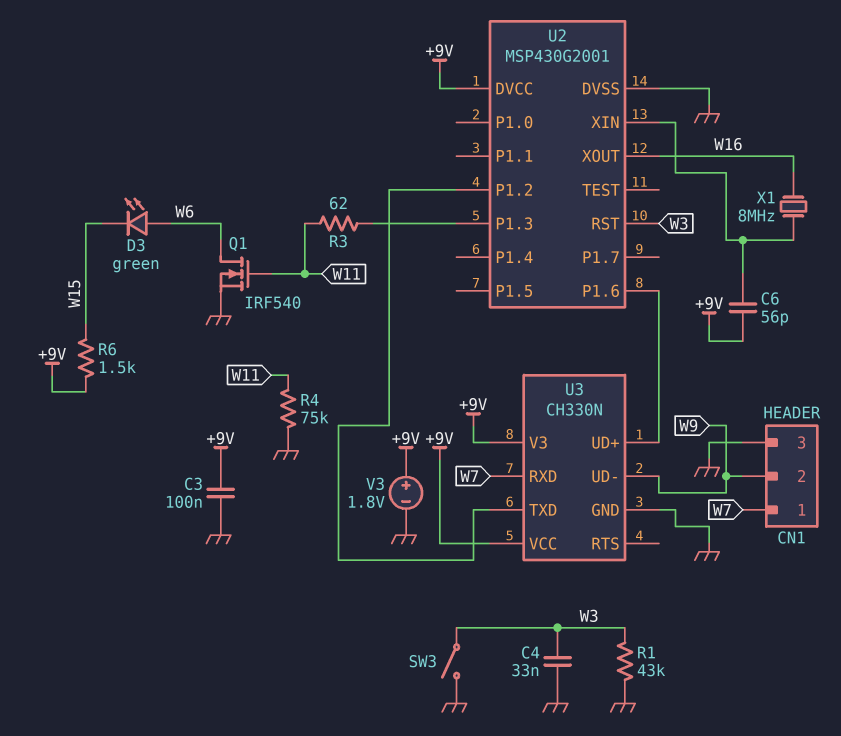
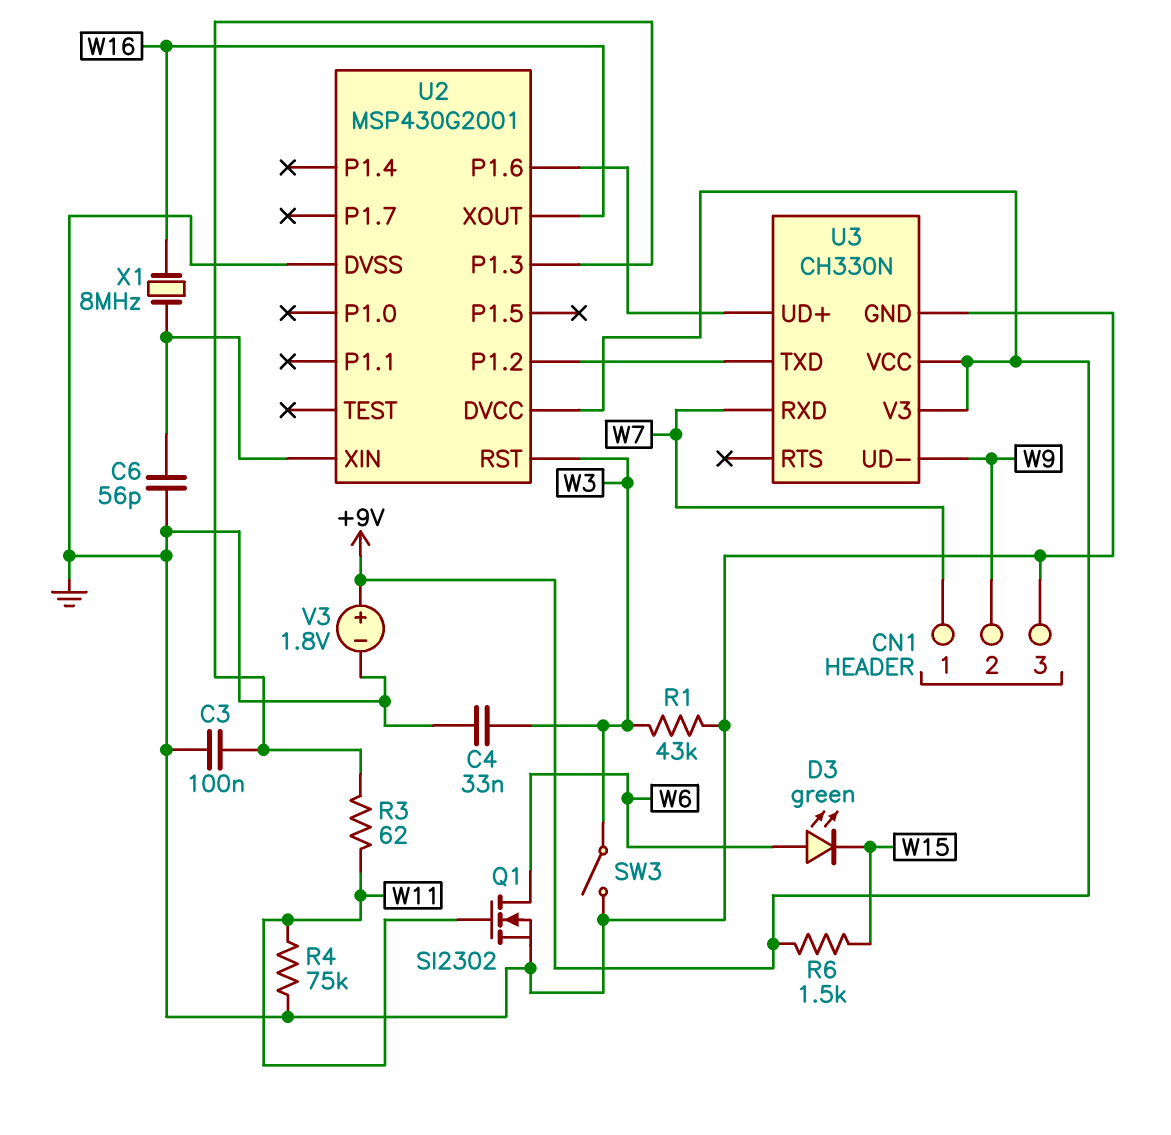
C3: 100nF (+9V, GND) -> 100nF (GND, U2/P1.3)
C6: 56pF (+9V, U2/XIN) -> 56pF (GND, U2/XIN)
Q1: NMOS IRF540 (G W11, D W6, S GND) -> NMOS SI2302 (G W11, D W6, S GND)

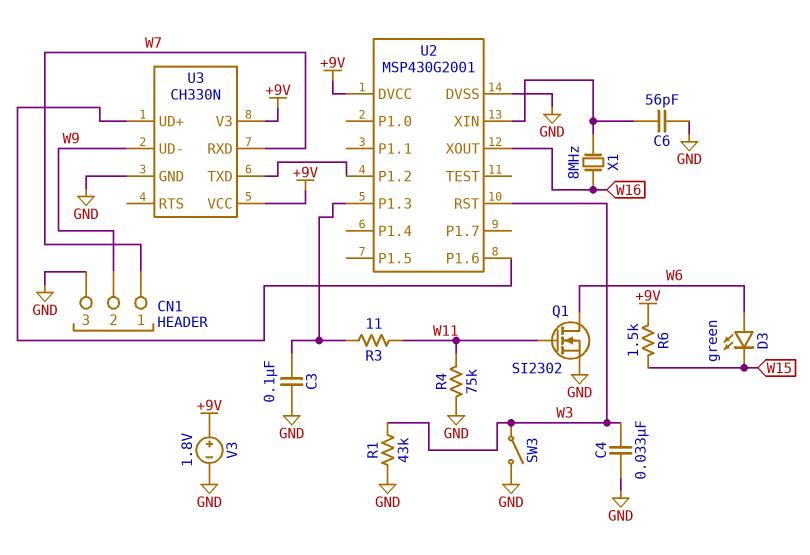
R3: 62 (U2/P1.3, W11) -> 11 (U2/P1.3, W11)

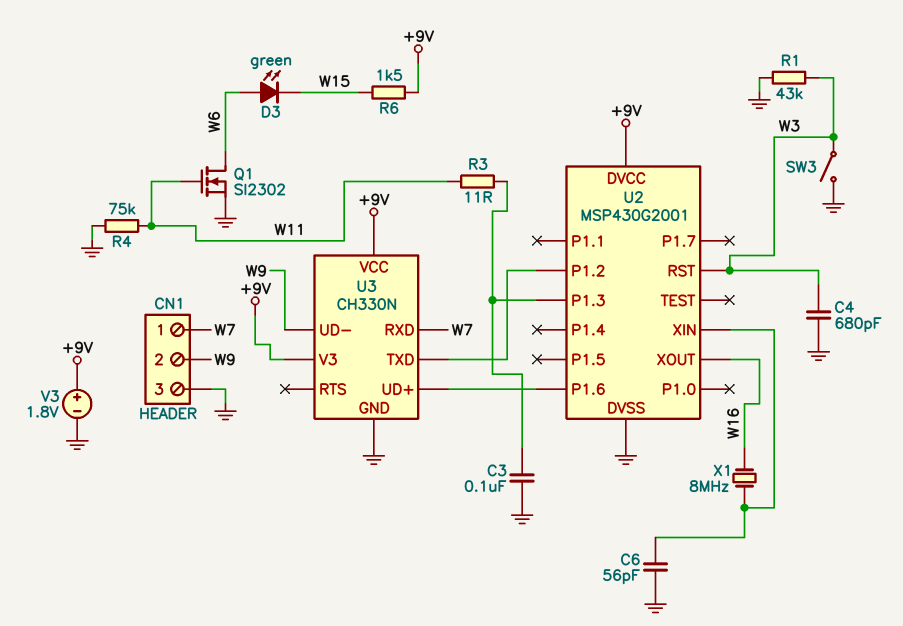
C4: 33nF (GND, W3) -> 680pF (GND, W3)

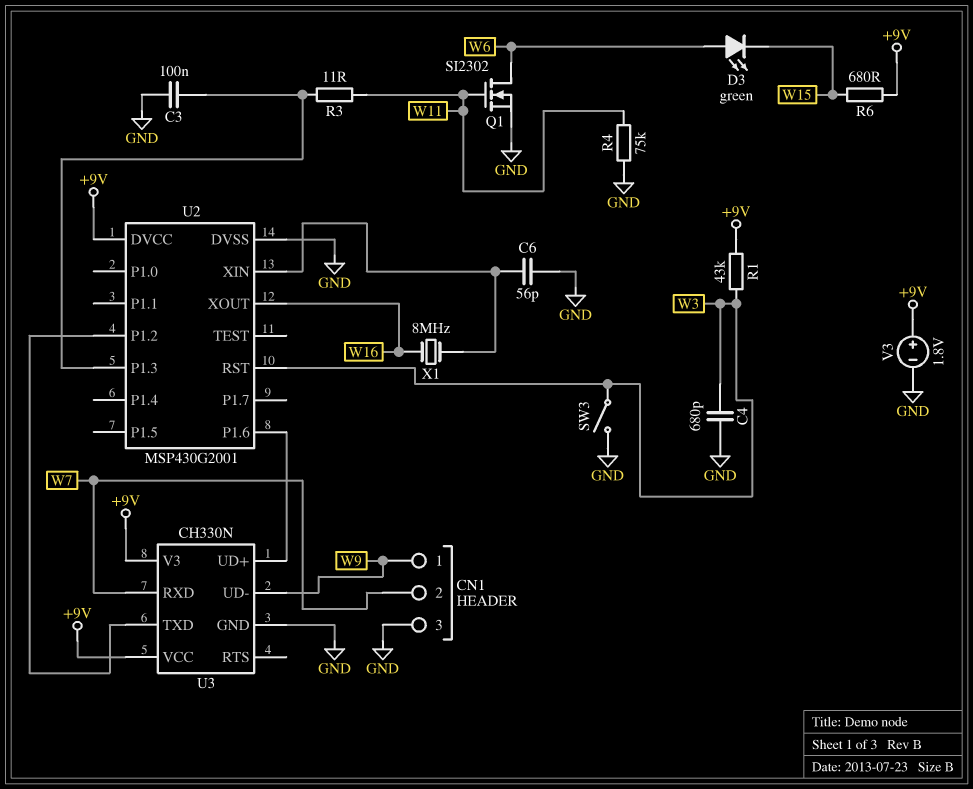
CN1 pin 1: W7 -> W9
CN1 pin 2: W9 -> W7
R1: 43k (GND, W3) -> 43k (+9V, W3)
R6: 1.5k (+9V, W15) -> 680 (+9V, W15)

